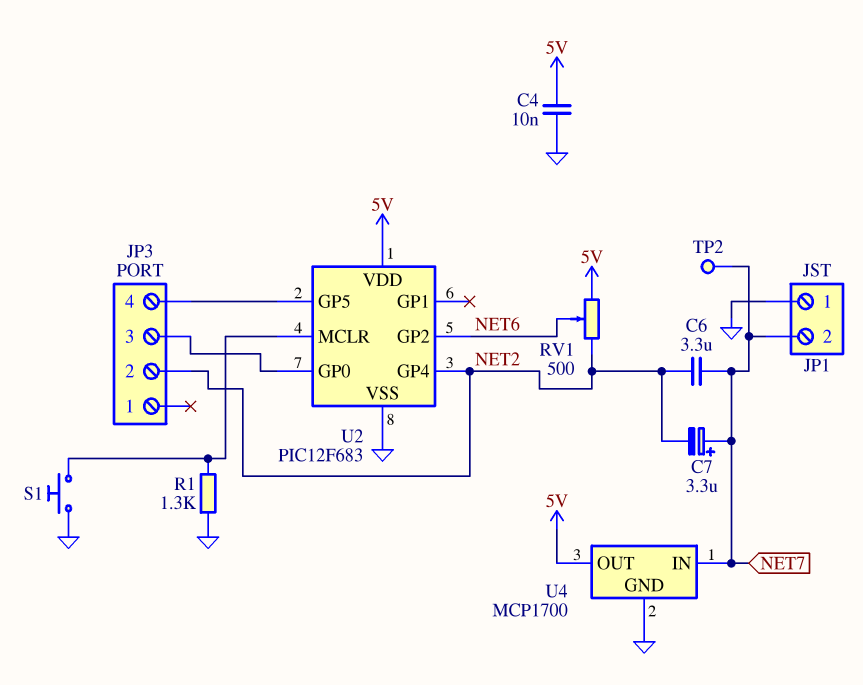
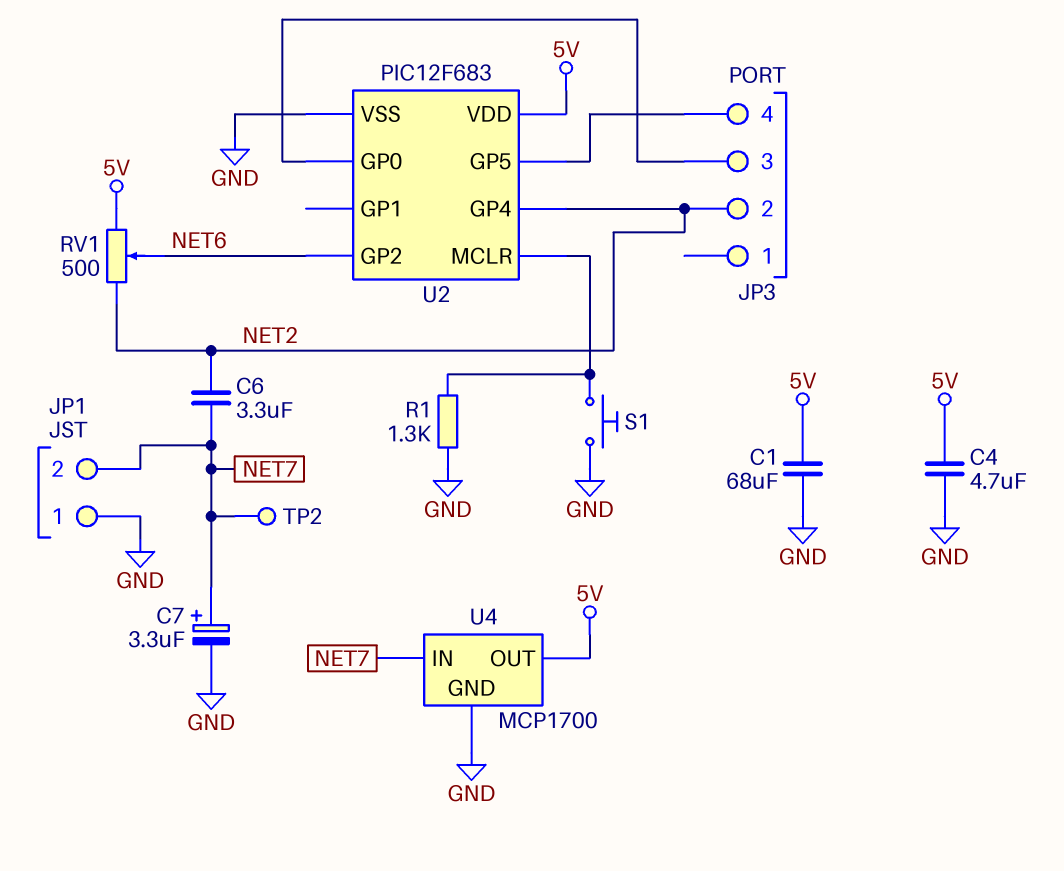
C1: none -> 68uF (5V, GND)
C4: 10nF (5V, GND) -> 4.7uF (5V, GND)
C7: 3.3uF (plus NET7, minus NET2) -> 3.3uF (plus NET7, minus GND)

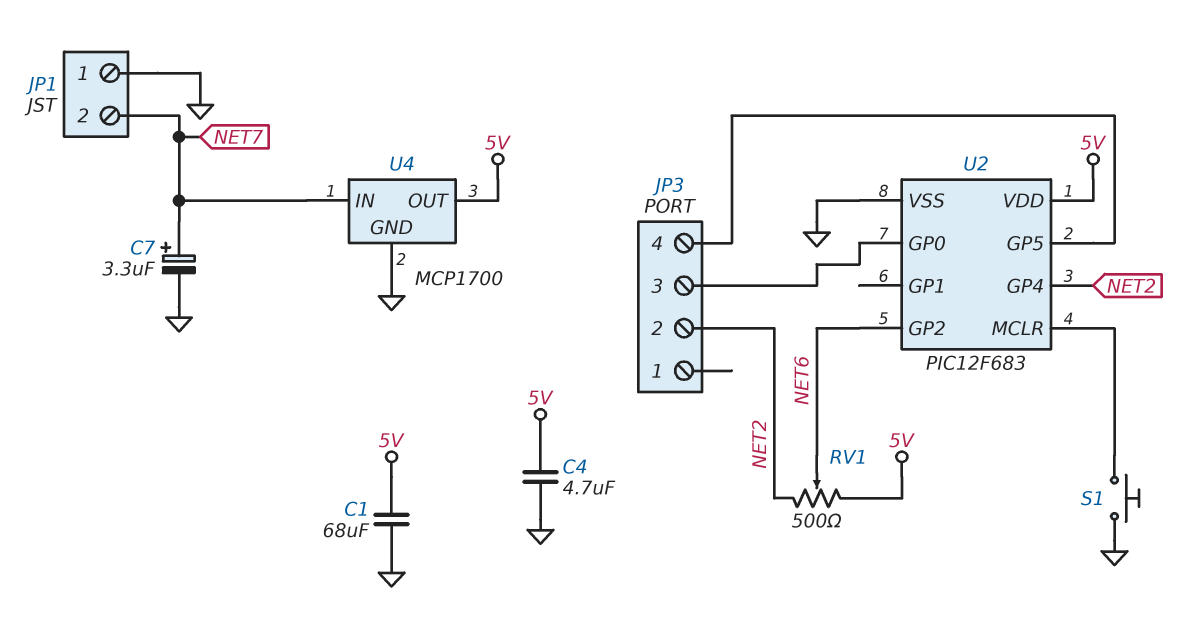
C6: 3.3uF (NET2, NET7) -> none
R1: 1.3k (GND, U2/MCLR) -> none
TP2: test point (NET7) -> none

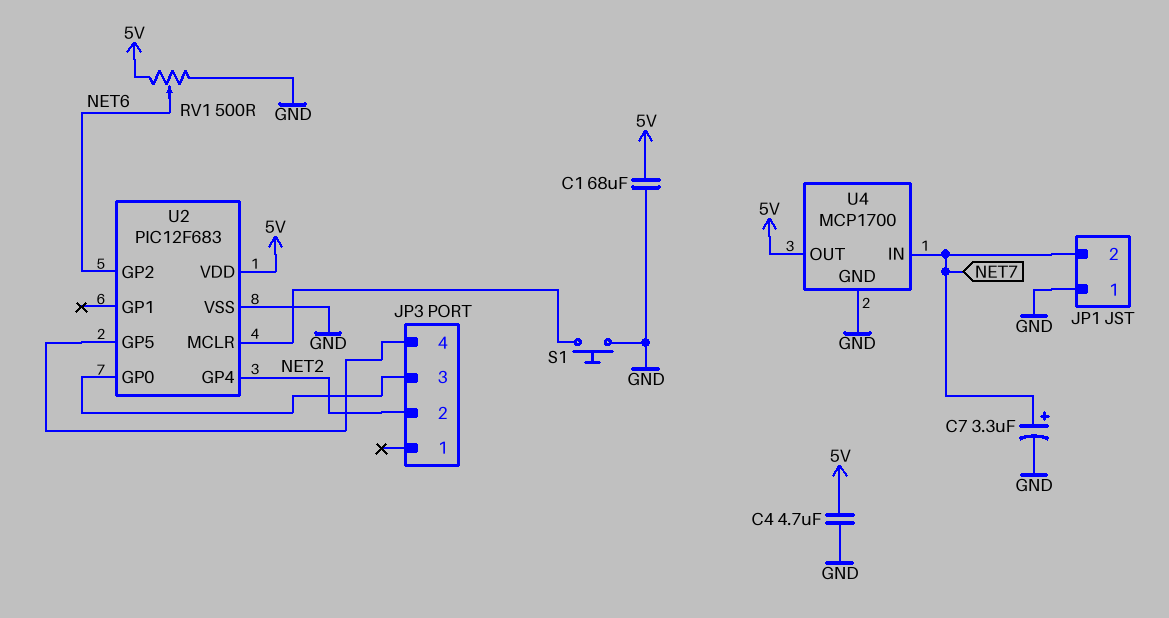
RV1: 500 (5V, NET2, wiper NET6) -> 500 (5V, GND, wiper NET6)

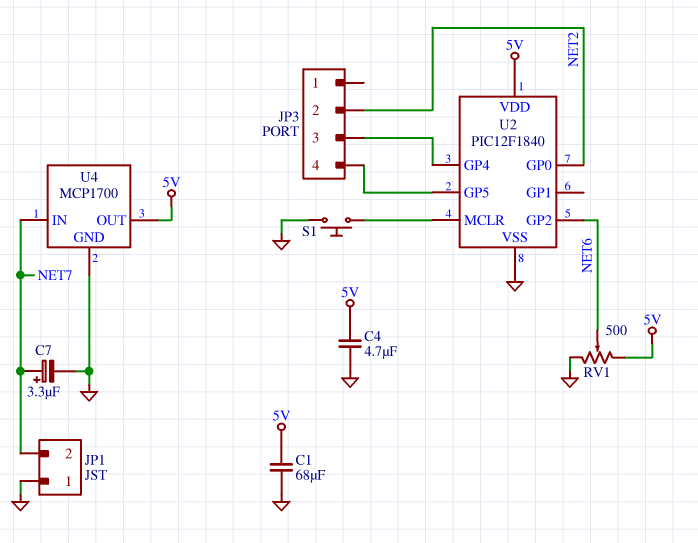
U2: PIC12F683 -> PIC12F1840
U2 pin GP0: JP3/3 -> NET2
U2 pin GP4: NET2 -> JP3/3

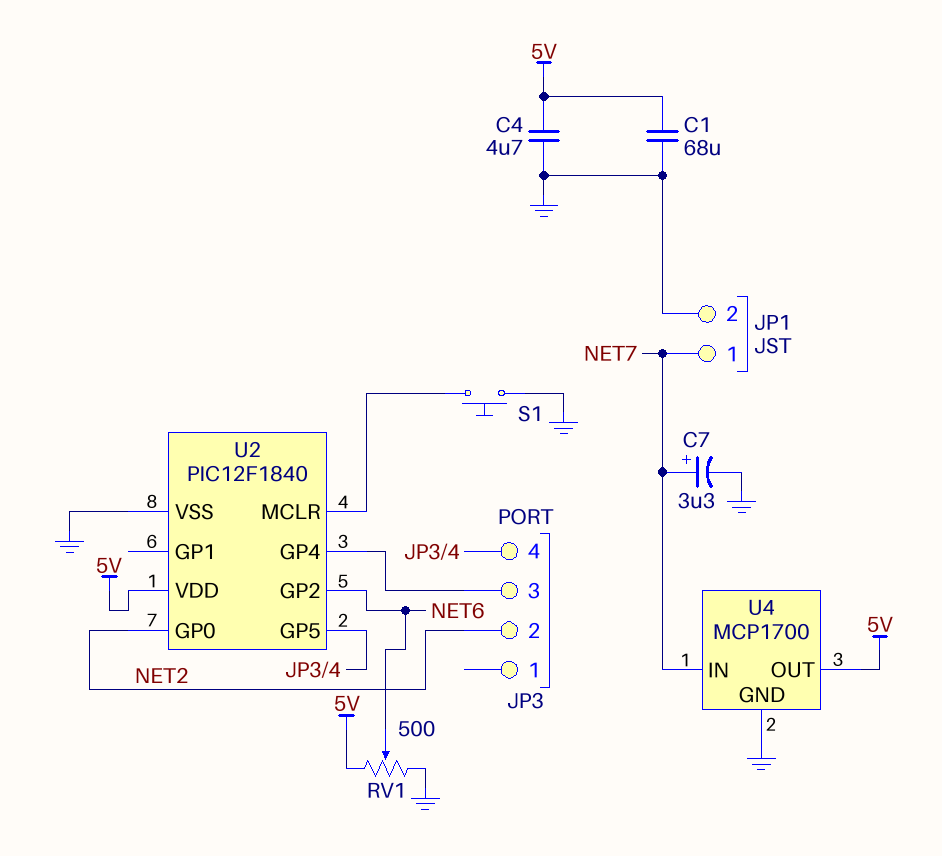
JP1 pin 1: GND -> NET7
JP1 pin 2: NET7 -> GND

